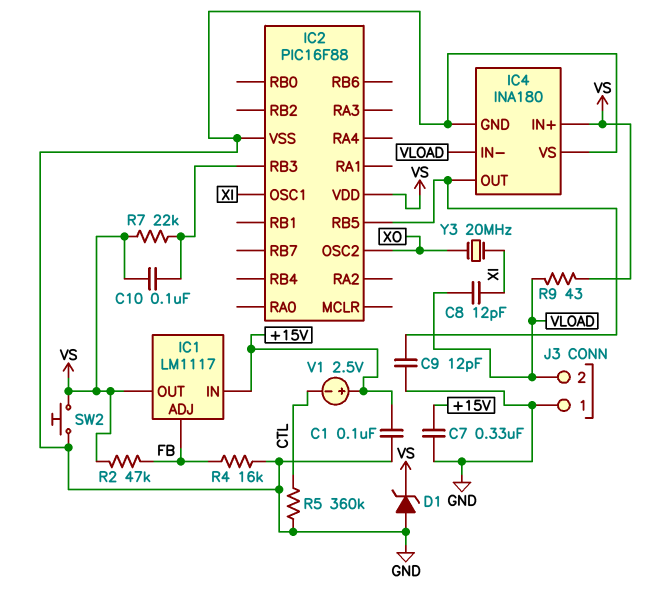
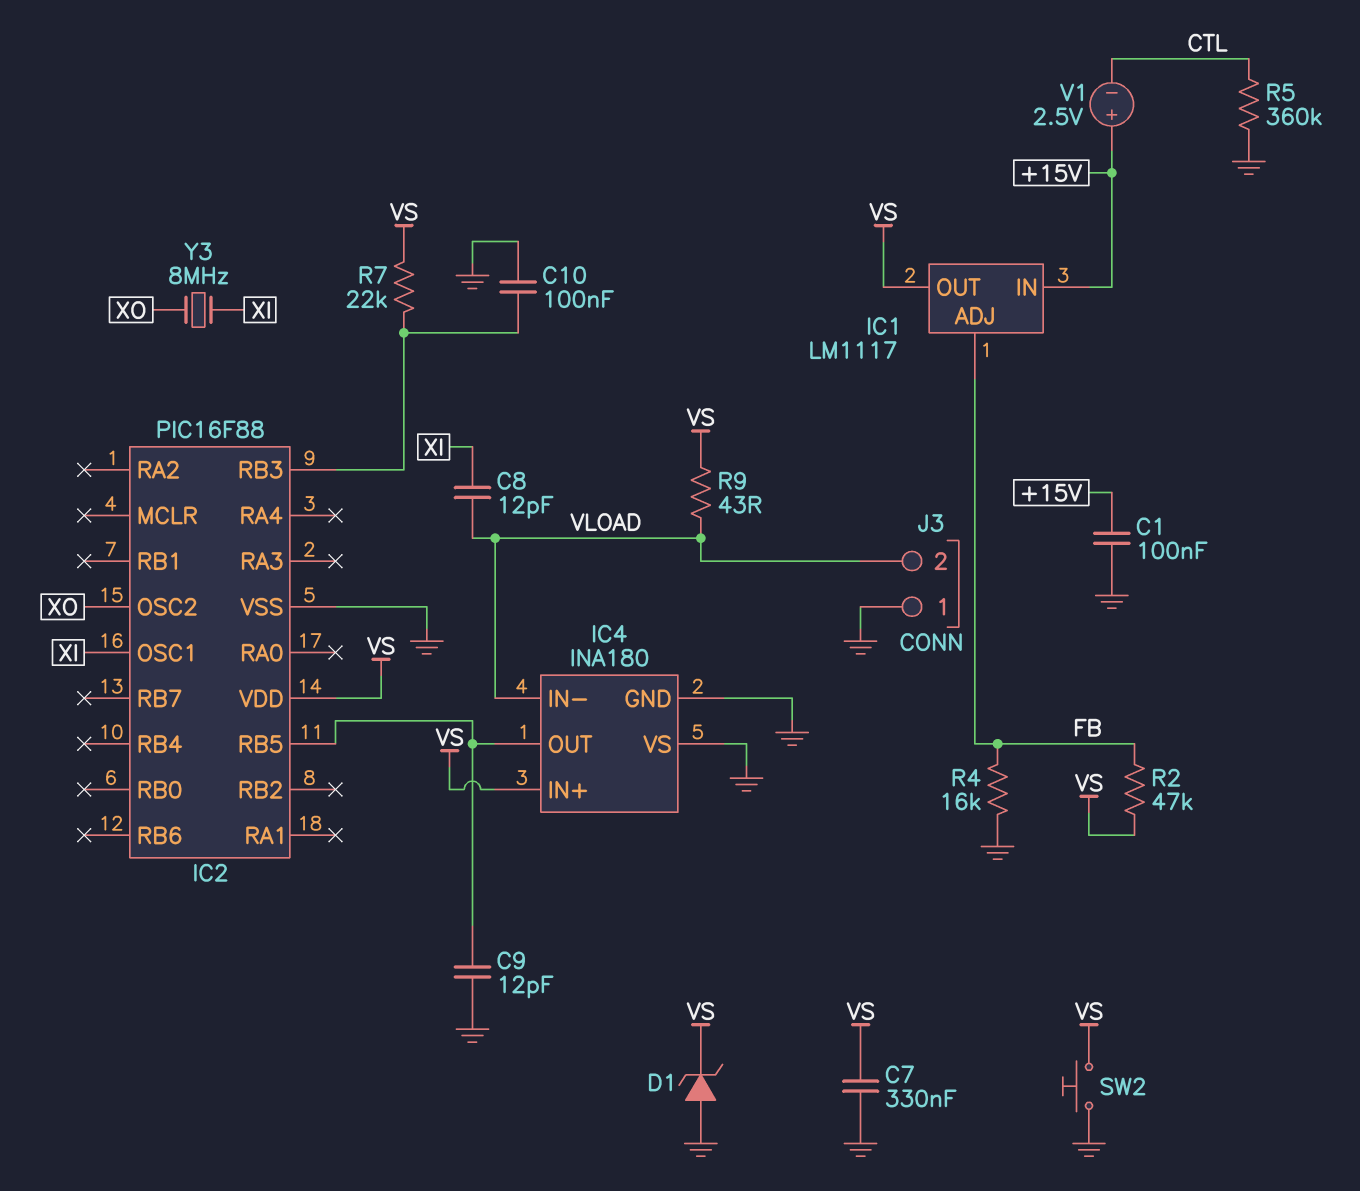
C7: 330nF (+15V, GND) -> 330nF (GND, VS)
C10: 100nF (IC2/RB3, VS) -> 100nF (GND, IC2/RB3)
Y3: 20MHz (XI, XO) -> 8MHz (XI, XO)

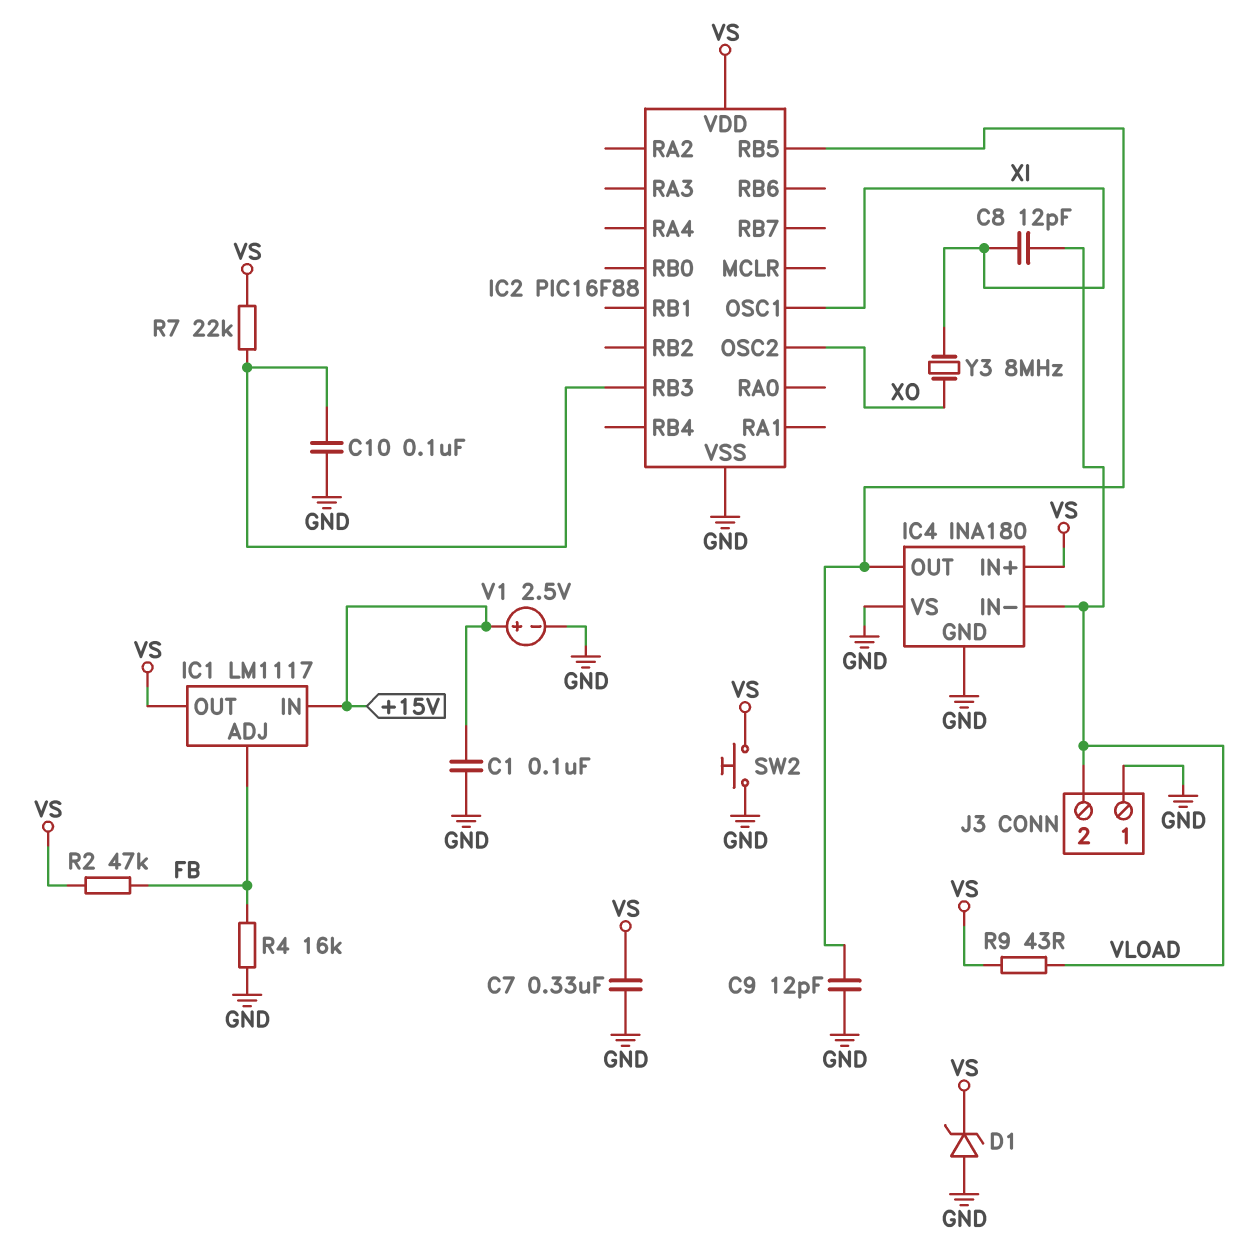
R5: 360k (CTL, GND) -> none
V1: 2.5V (plus +15V, minus CTL) -> 2.5V (plus +15V, minus GND)

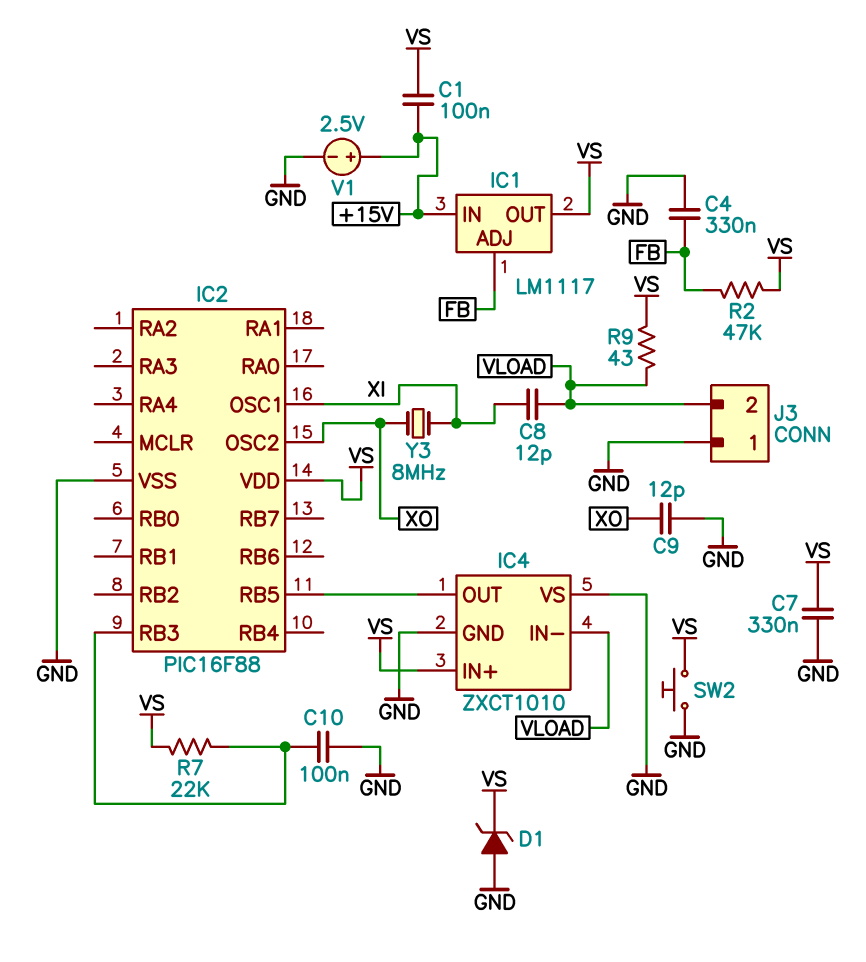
C1: 100nF (+15V, GND) -> 100nF (+15V, VS)
C4: none -> 330nF (FB, GND)
C9: 12pF (GND, IC2/RB5) -> 12pF (GND, XO)
IC4: INA180 -> ZXCT1010
R4: 16k (FB, GND) -> none

